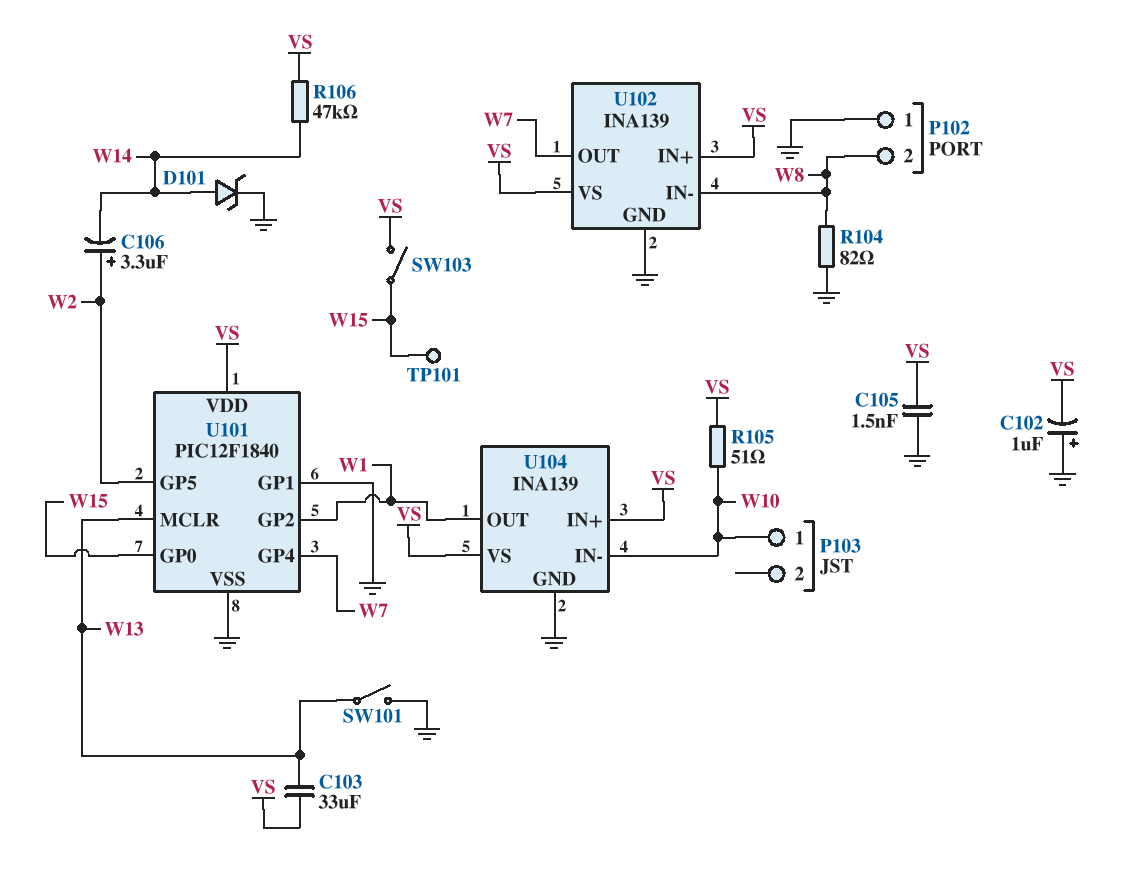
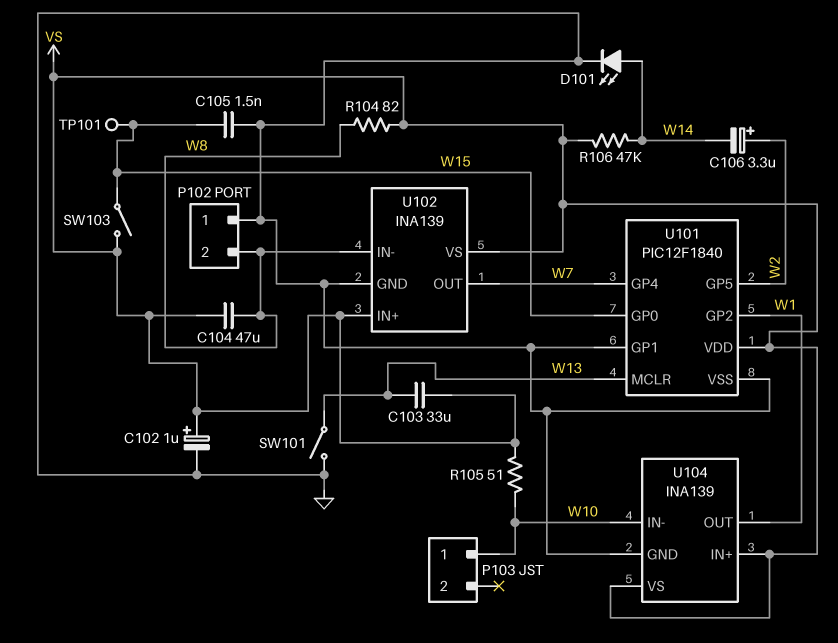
C102: 1uF (plus GND, minus VS) -> 1uF (plus VS, minus GND)
C104: none -> 47uF (VS, W8)
C105: 1.5nF (GND, VS) -> 1.5nF (GND, W15)
D101: zener (A W14, K GND) -> LED (A W14, K GND)
R104: 82 (GND, W8) -> 82 (VS, W8)

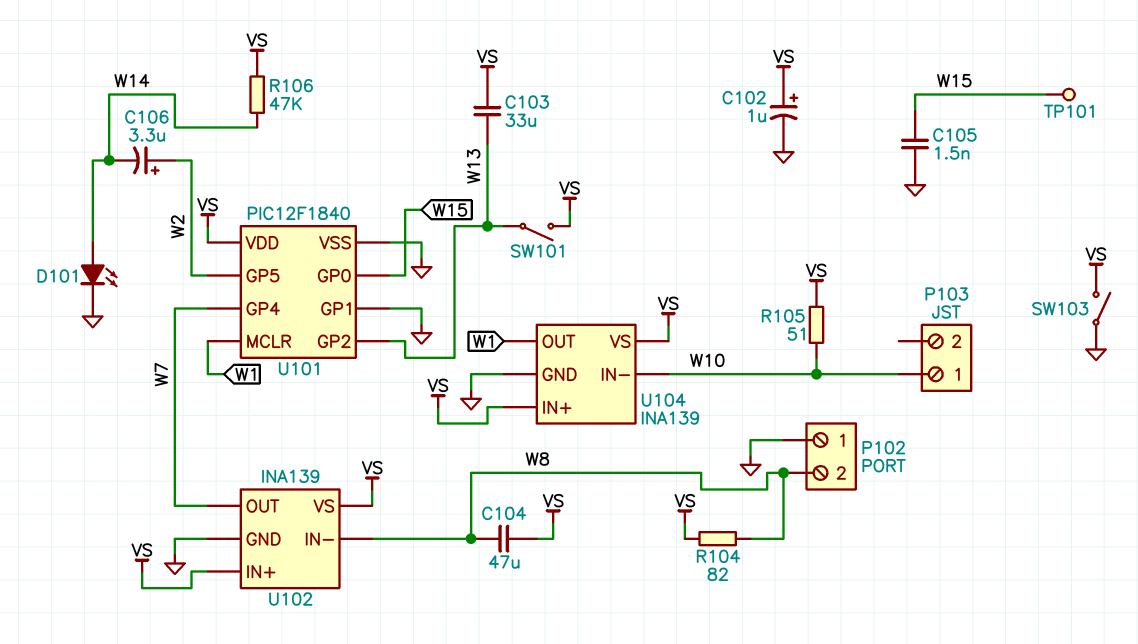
SW101: switch (GND, W13) -> switch (VS, W13)
SW103: switch (VS, W15) -> switch (GND, VS)
U101 pin GP2: W1 -> W13
U101 pin MCLR: W13 -> W1

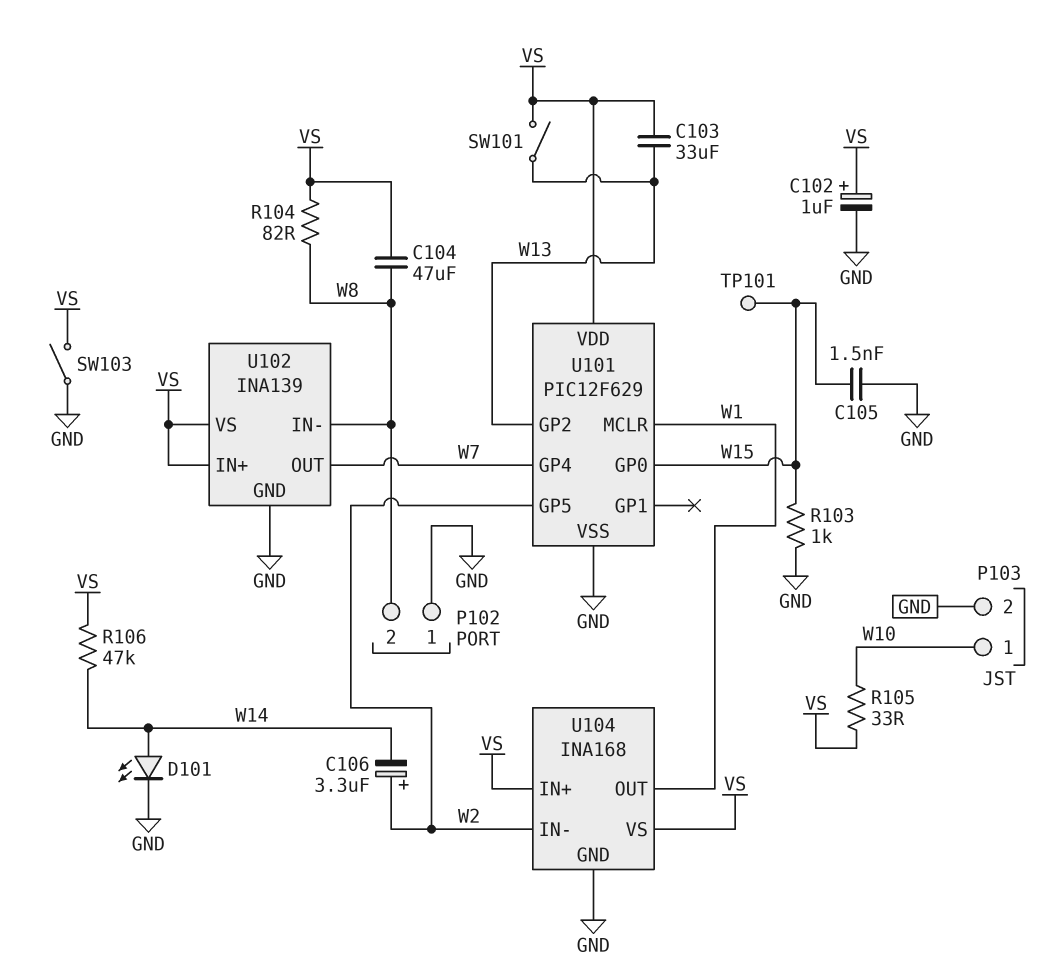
P103 pin 2: none -> GND
R103: none -> 1k (GND, W15)
R105: 51 (VS, W10) -> 33 (VS, W10)
U101: PIC12F1840 -> PIC12F629
U101 pin GP1: GND -> none
U104: INA139 -> INA168
U104 pin IN-: W10 -> W2

